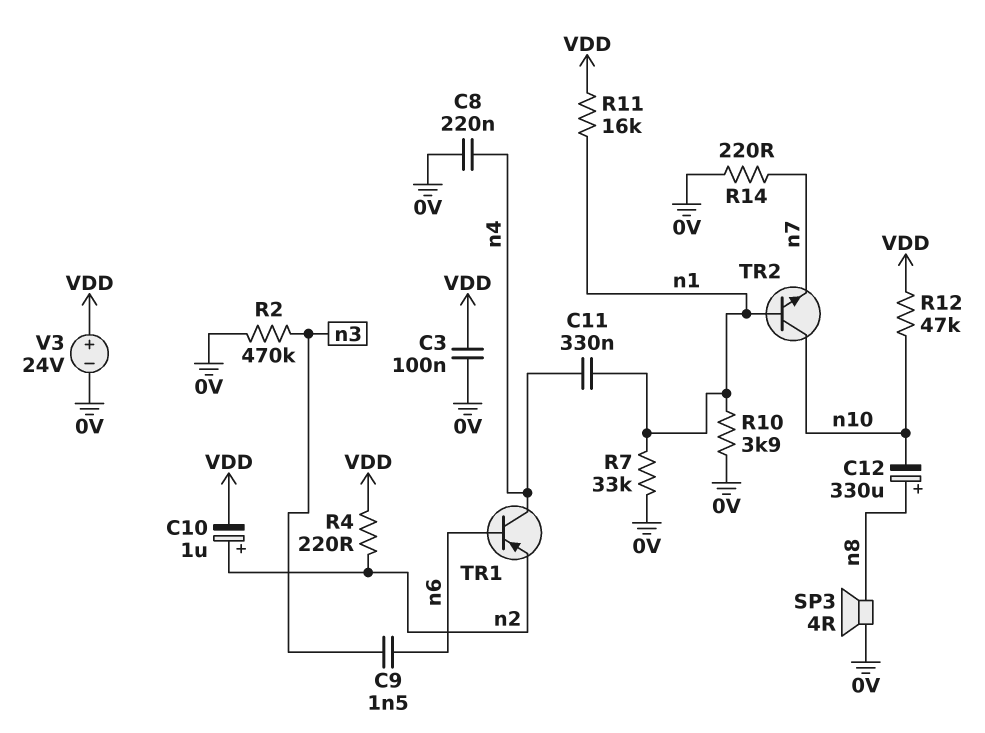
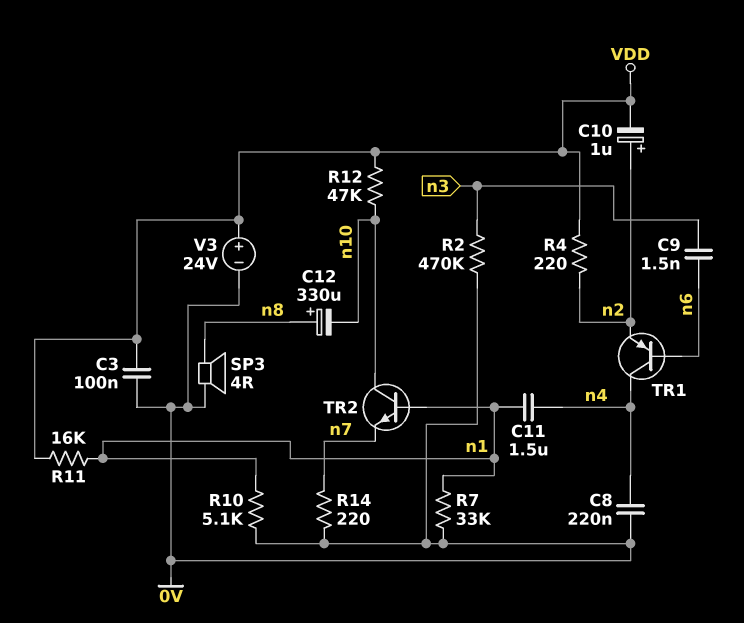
C11: 330nF (n1, n4) -> 1.5uF (n1, n4)
R10: 3.9k (0V, n1) -> 5.1k (0V, n1)

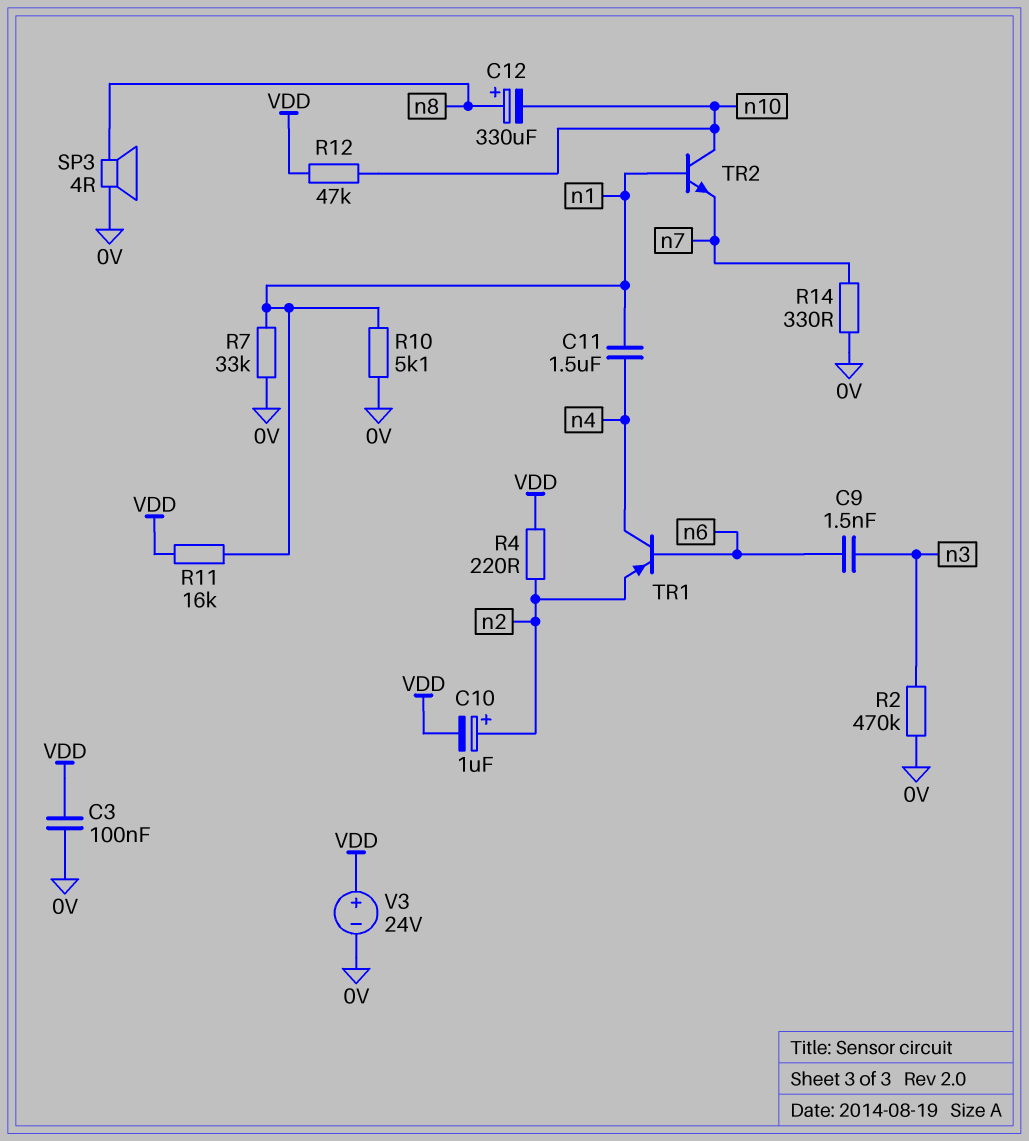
C8: 220nF (0V, n4) -> none
R14: 220 (0V, n7) -> 330 (0V, n7)

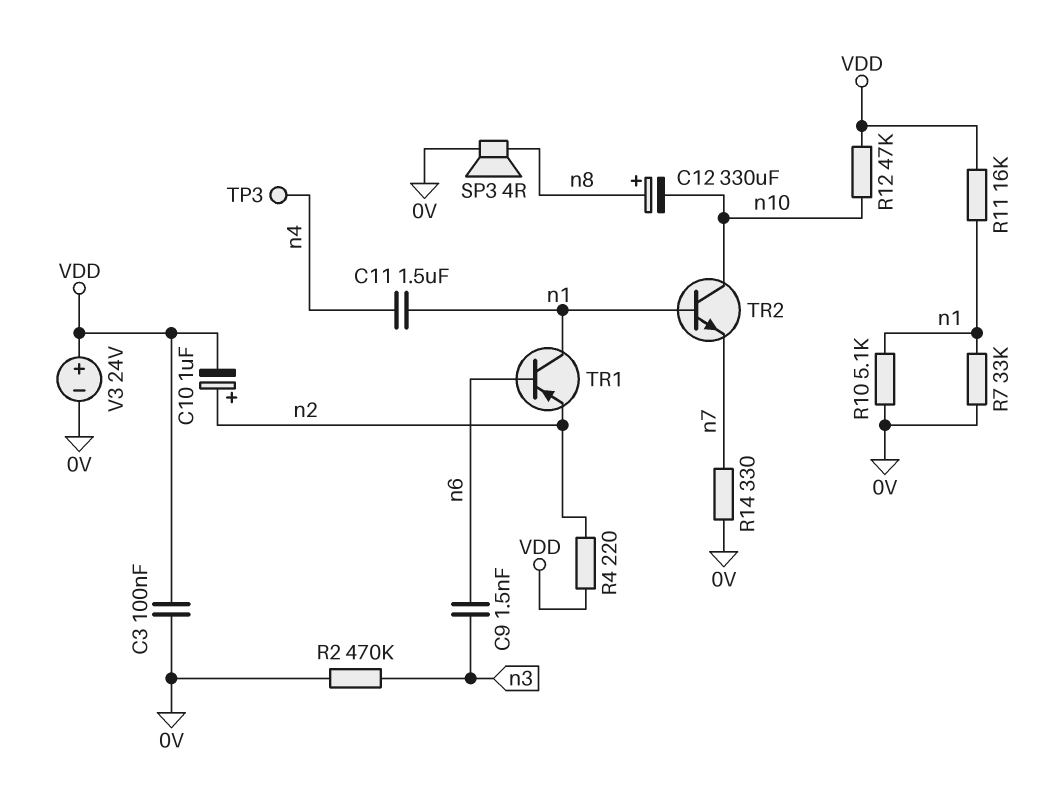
TP3: none -> test point (n4)
TR1: PNP (B n6, C n4, E n2) -> PNP (B n6, C n1, E n2)

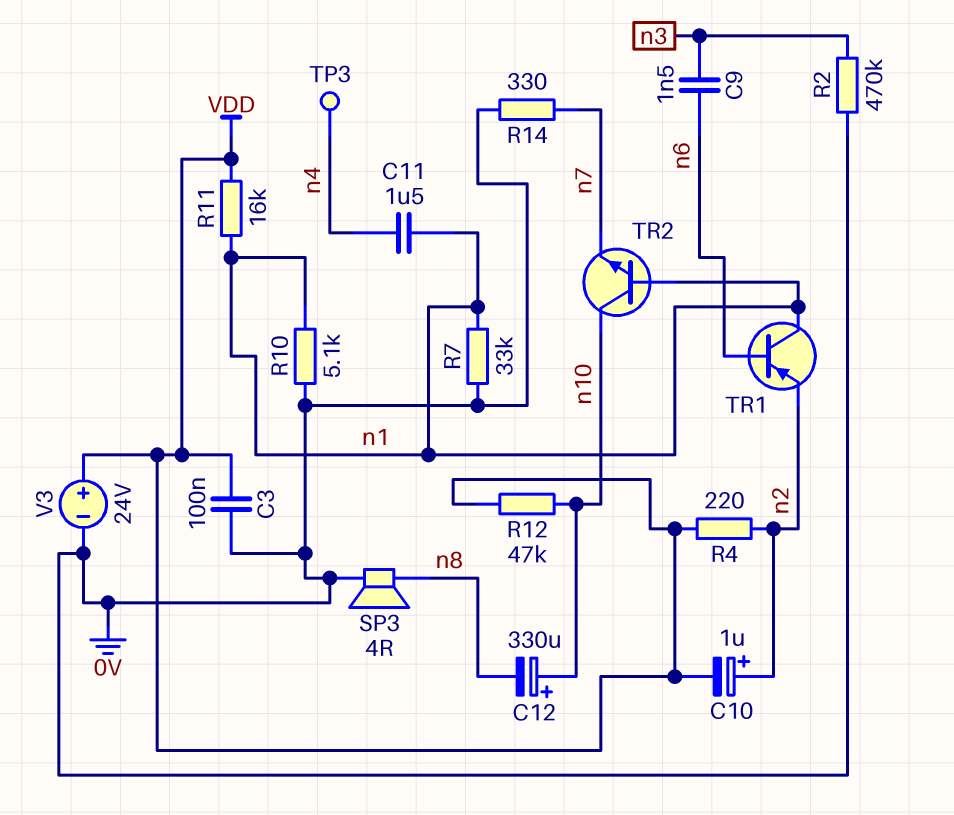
C12: 330uF (plus n8, minus n10) -> 330uF (plus n10, minus n8)

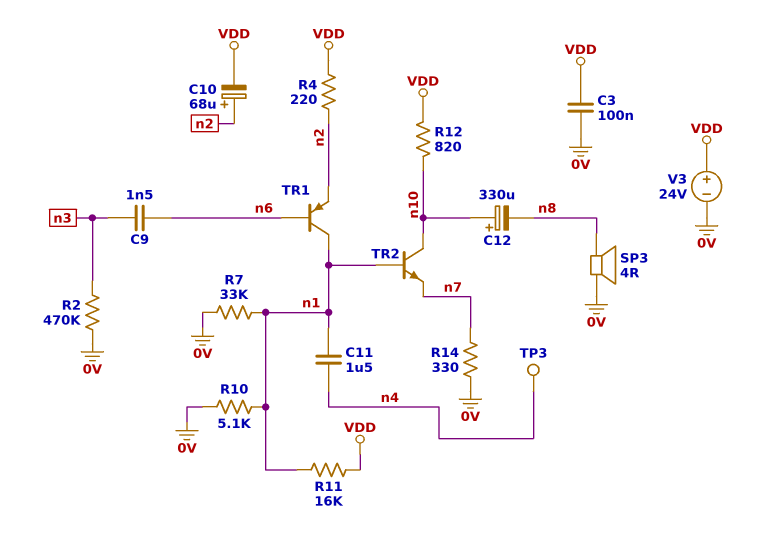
C10: 1uF (plus n2, minus VDD) -> 68uF (plus n2, minus VDD)
R12: 47k (VDD, n10) -> 820 (VDD, n10)

